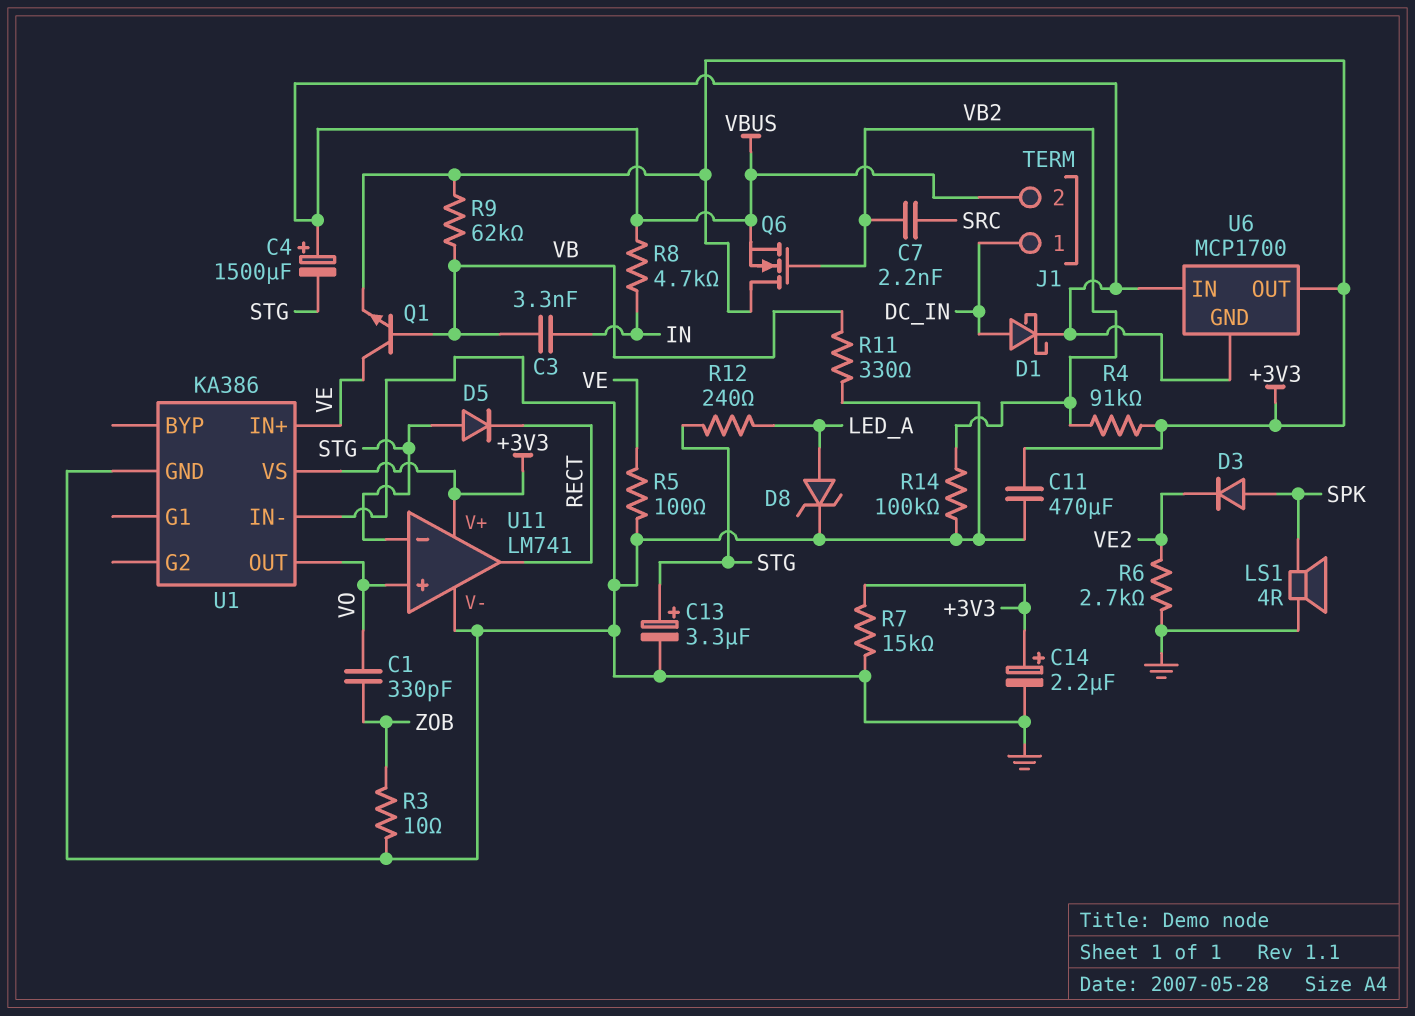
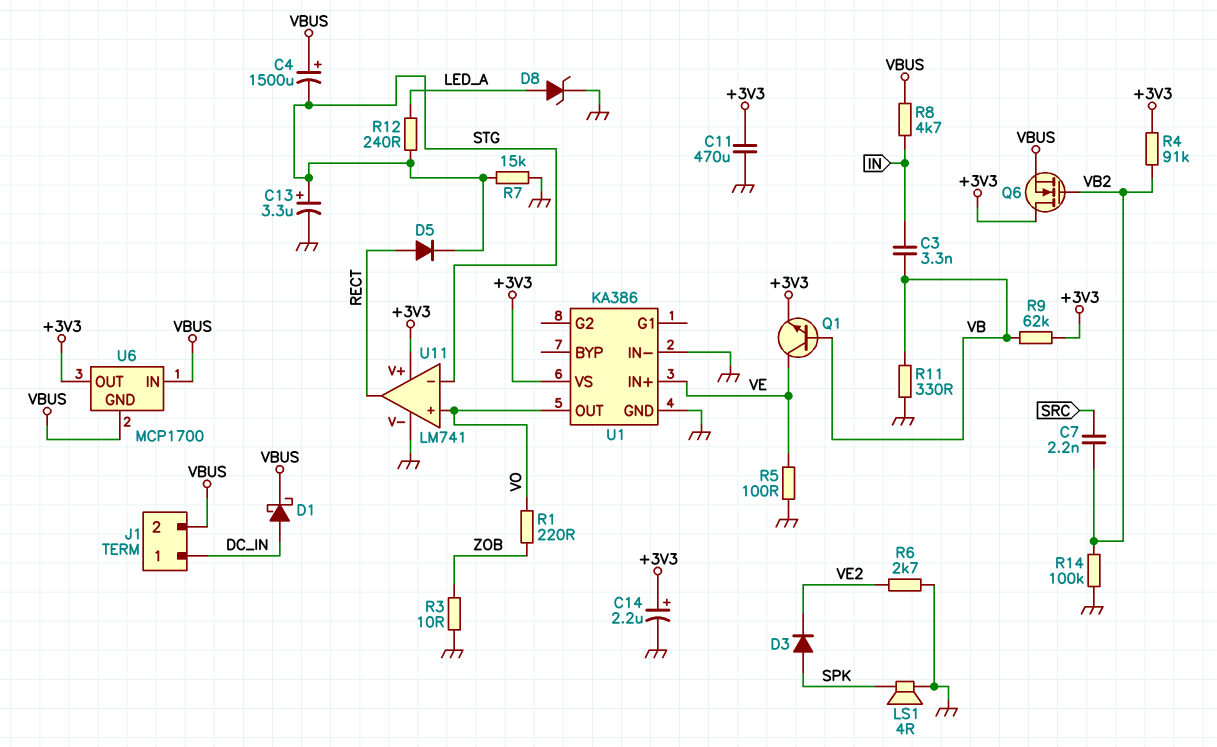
C1: 330pF (VO, ZOB) -> none
D5: diode (A STG, K RECT) -> diode (A RECT, K STG)
R1: none -> 220 (VO, ZOB)
R7: 15k (+3V3, GND) -> 15k (GND, STG)

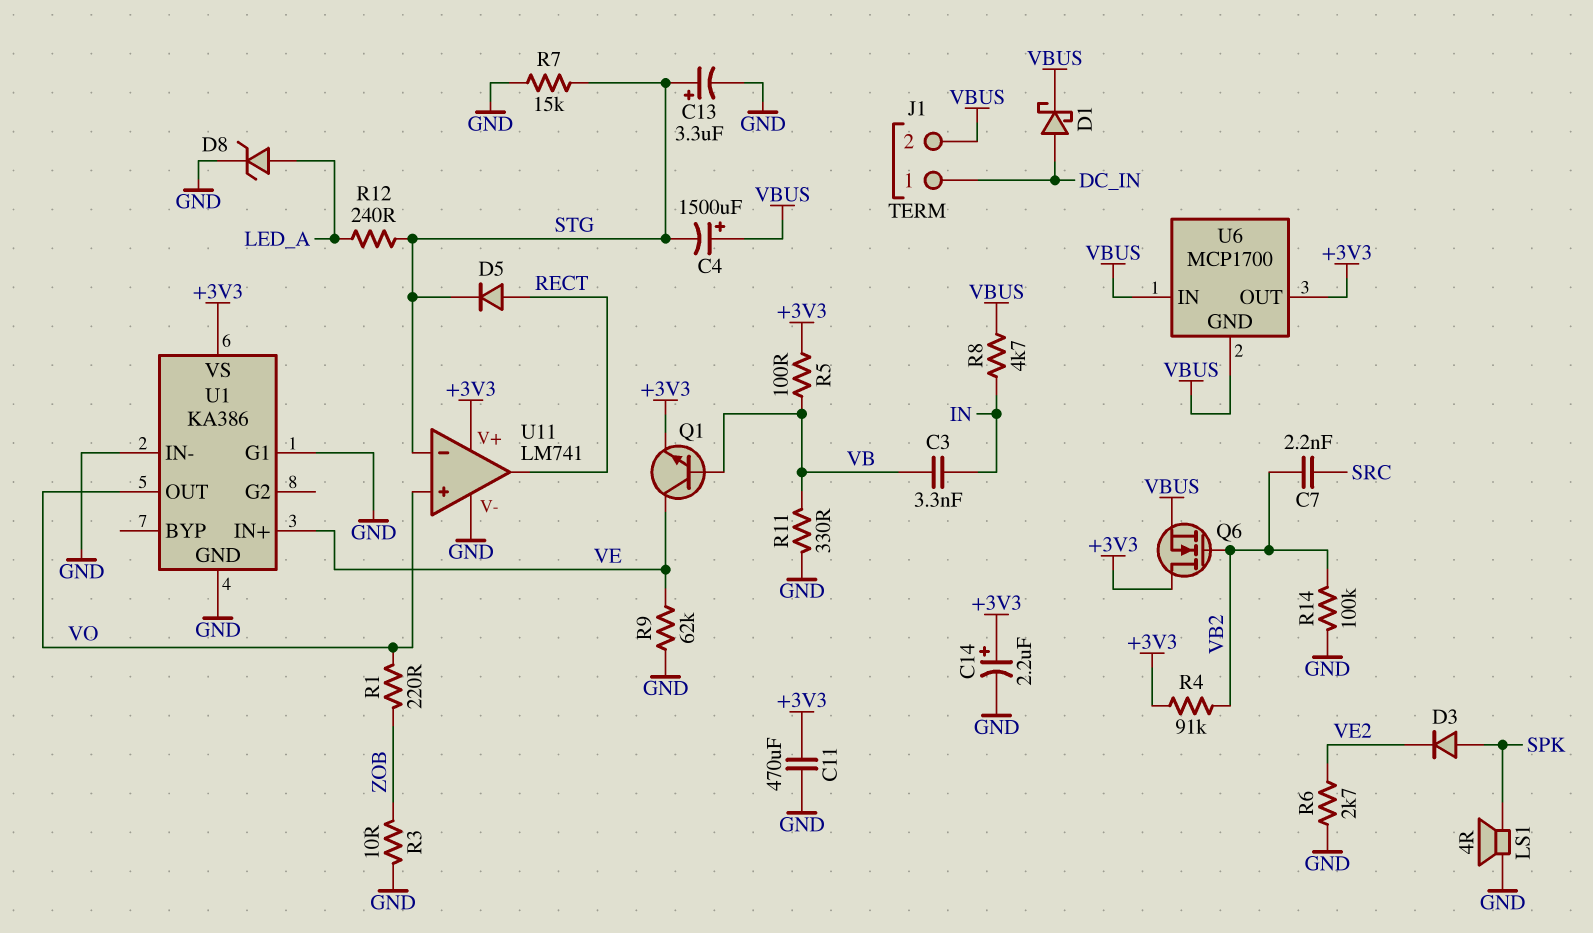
R5: 100 (GND, VE) -> 100 (+3V3, VB)
R9: 62k (+3V3, VB) -> 62k (GND, VE)
U1 pin G1: none -> GND

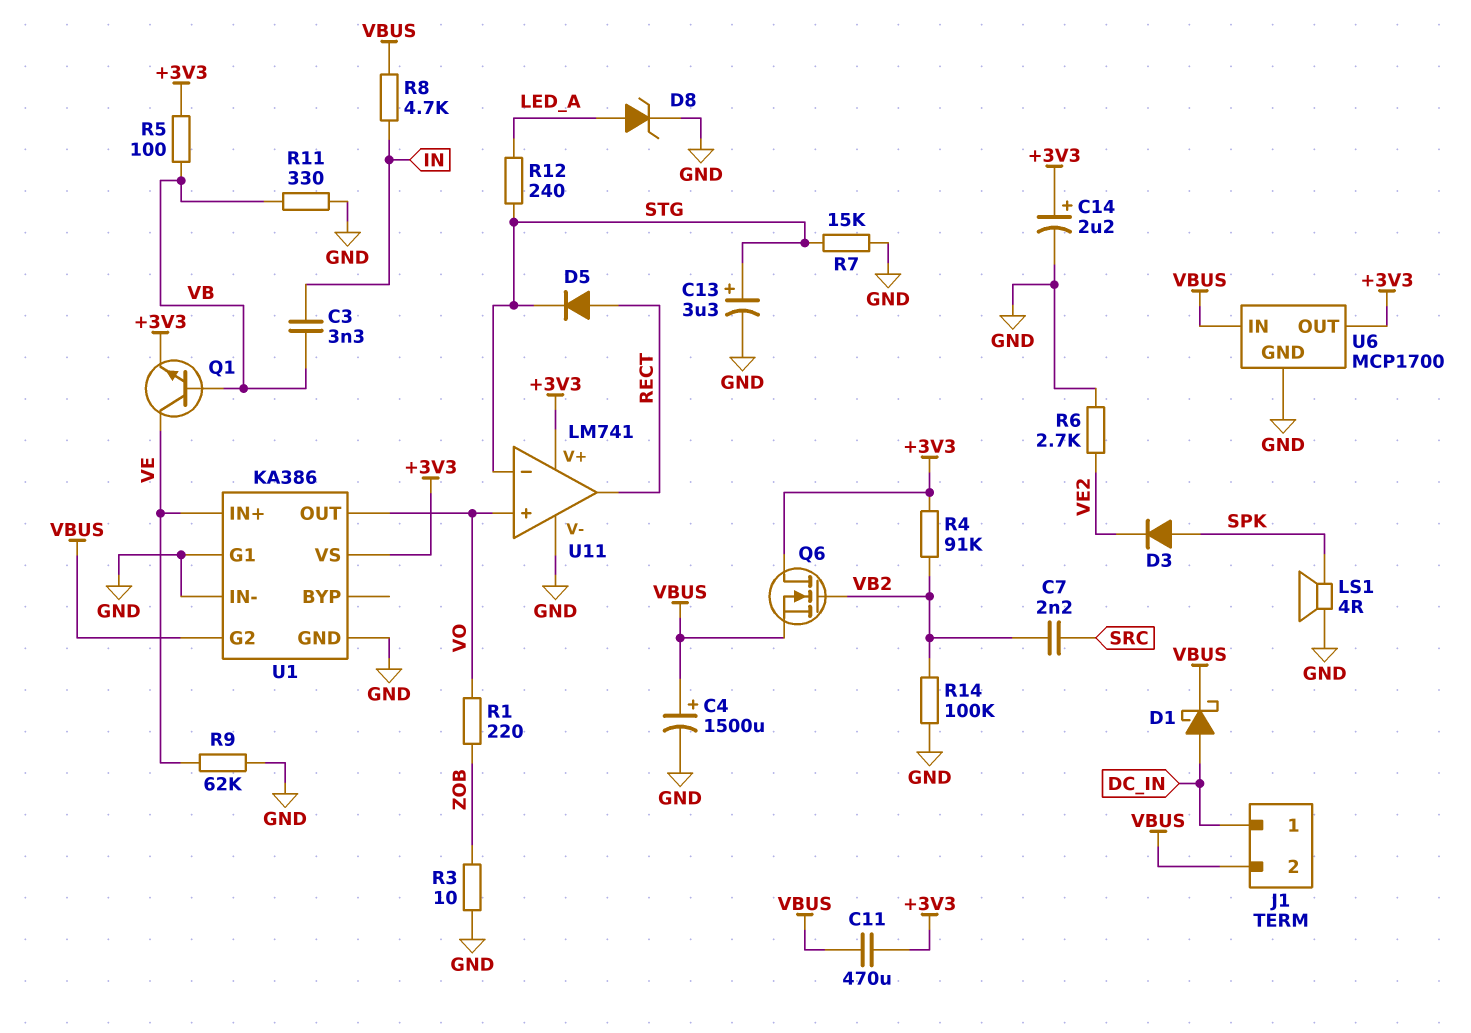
C4: 1500uF (plus VBUS, minus STG) -> 1500uF (plus VBUS, minus GND)
C11: 470uF (+3V3, GND) -> 470uF (+3V3, VBUS)
U1 pin G2: none -> VBUS
U6 pin GND: VBUS -> GND

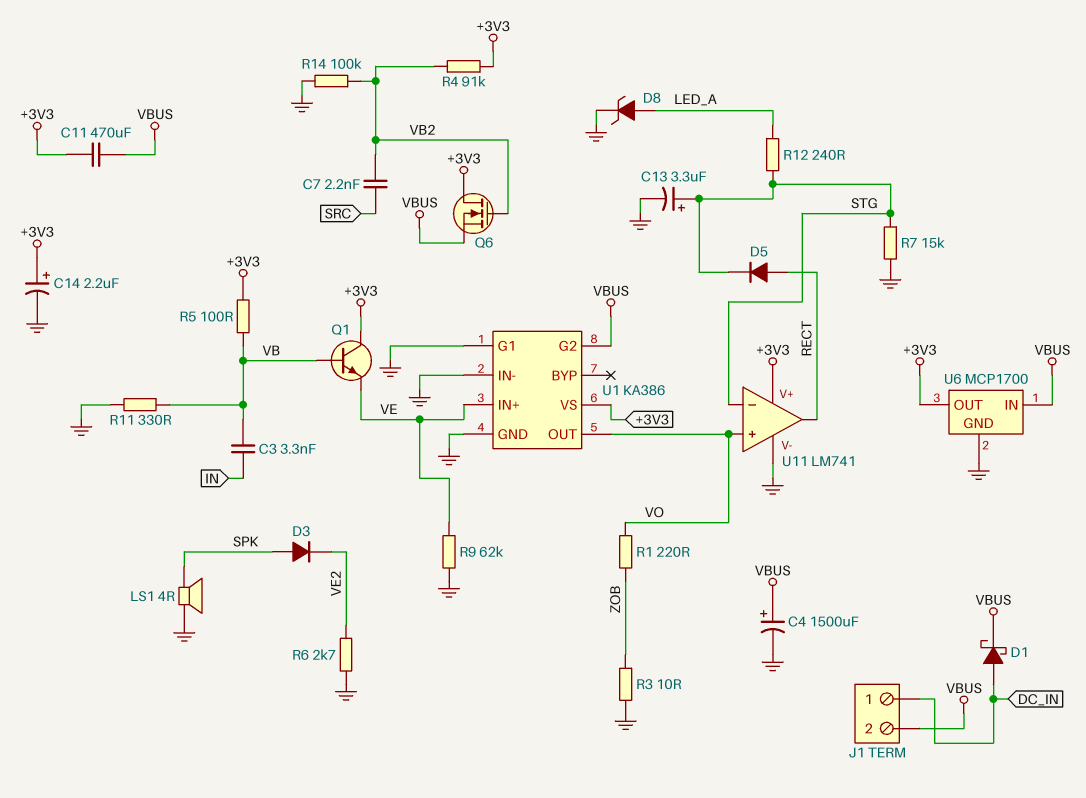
Q1: NPN (B VB, C VE, E +3V3) -> NPN (B VB, C +3V3, E VE)
R8: 4.7k (IN, VBUS) -> none

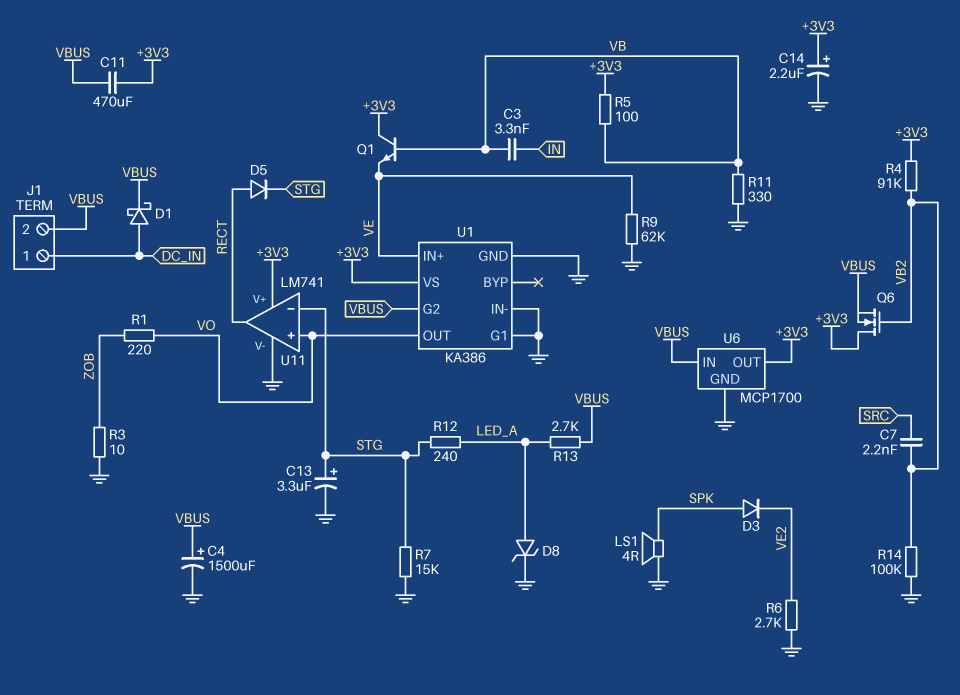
R13: none -> 2.7k (LED_A, VBUS)

